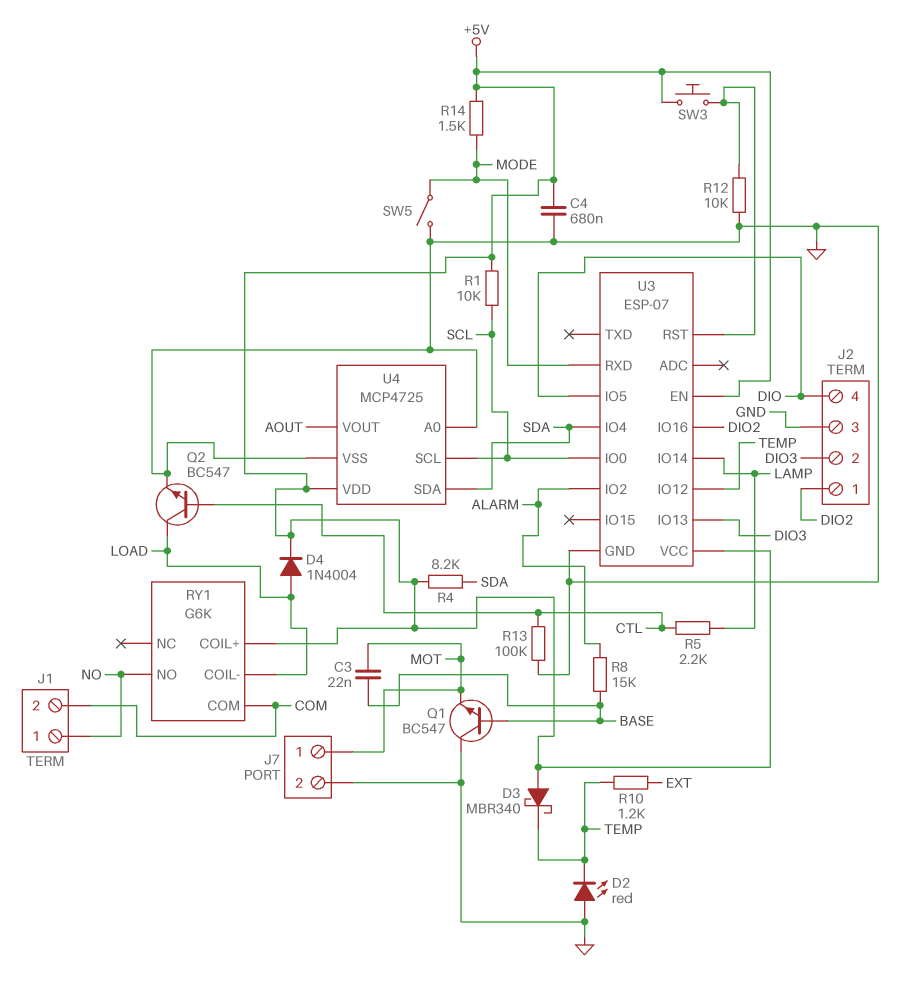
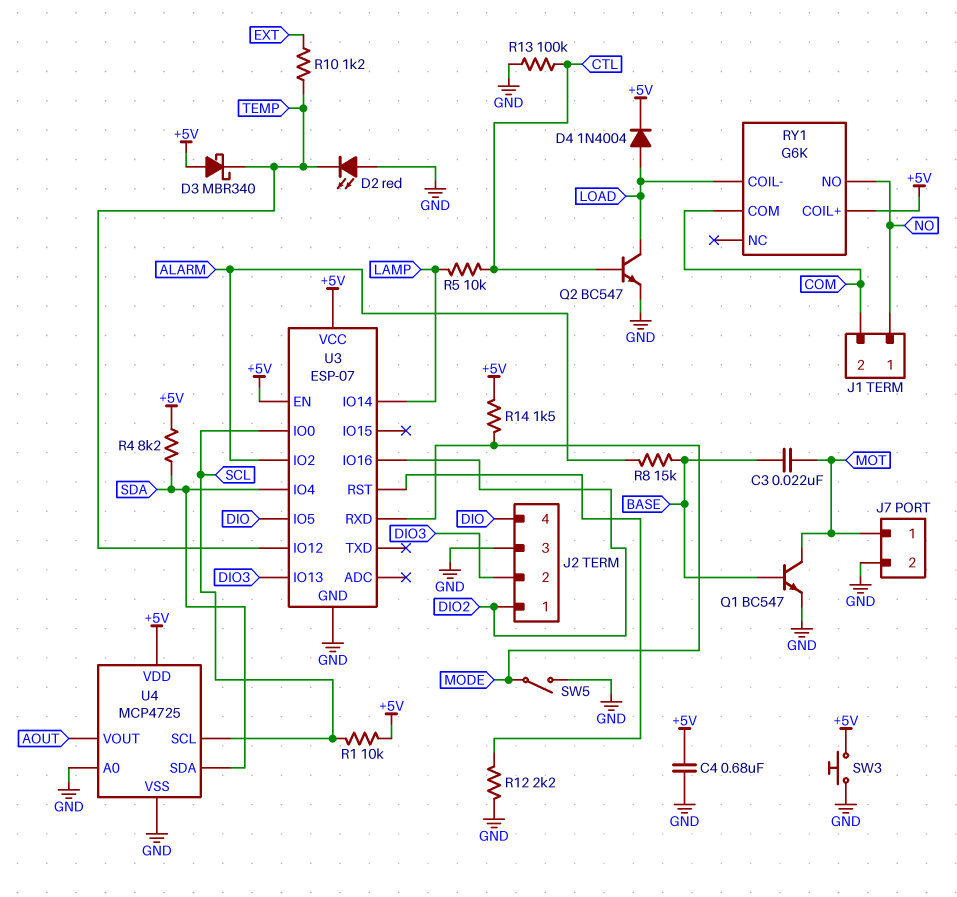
Q1: NPN BC547 (B BASE, C GND, E MOT) -> NPN BC547 (B BASE, C MOT, E GND)
R5: 2.2k (CTL, LAMP) -> 10k (CTL, LAMP)
R12: 10k (GND, U3/RST) -> 2.2k (GND, U3/RST)
SW3: button (+5V, U3/RST) -> button (+5V, GND)

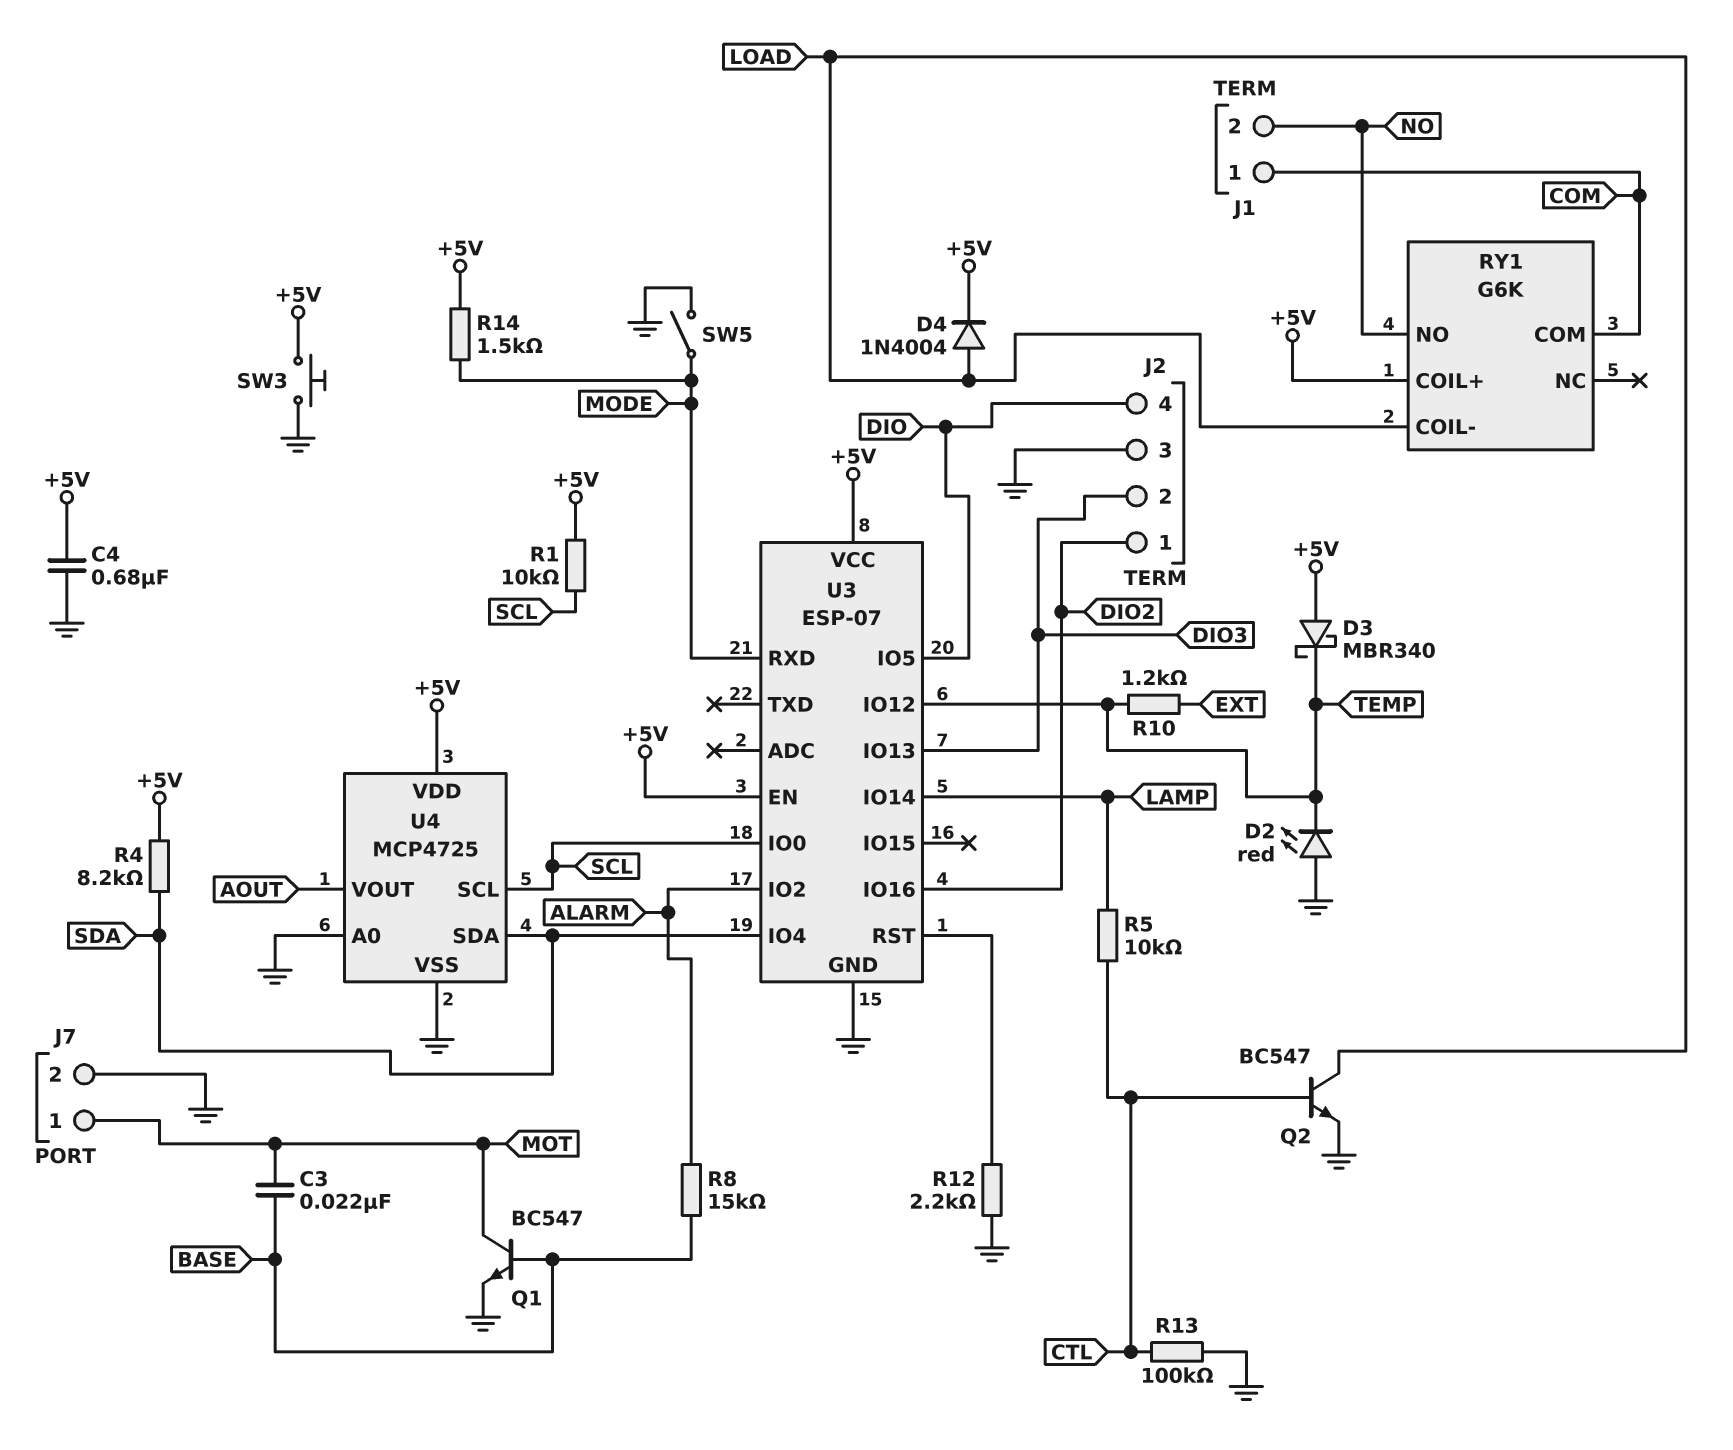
J1 pin 1: NO -> COM
J1 pin 2: COM -> NO

